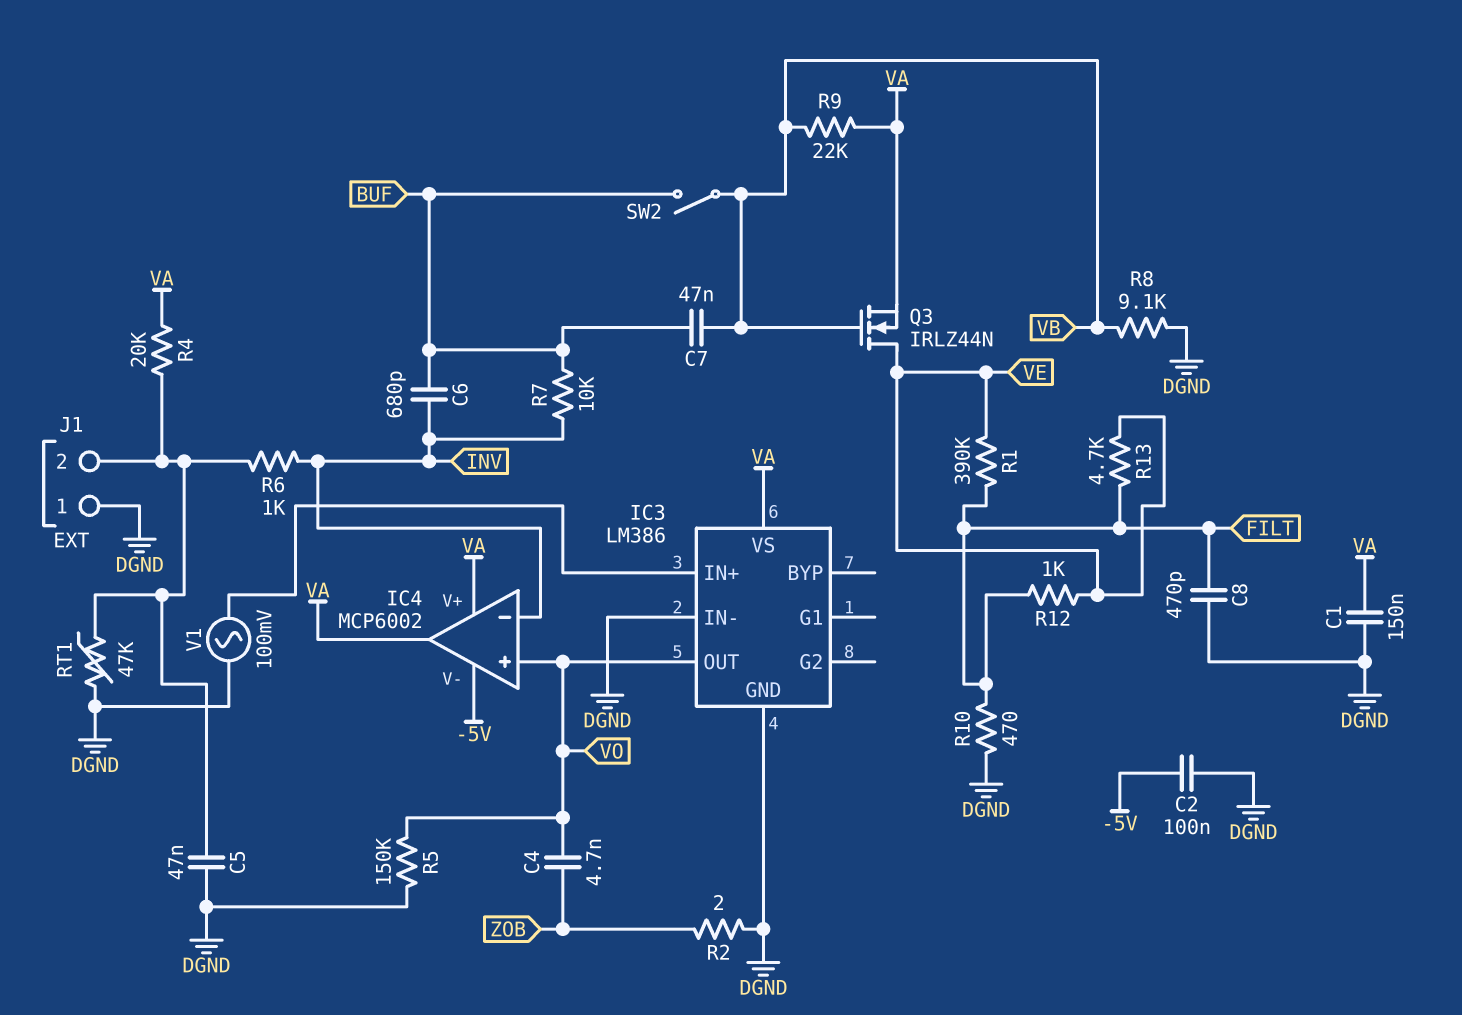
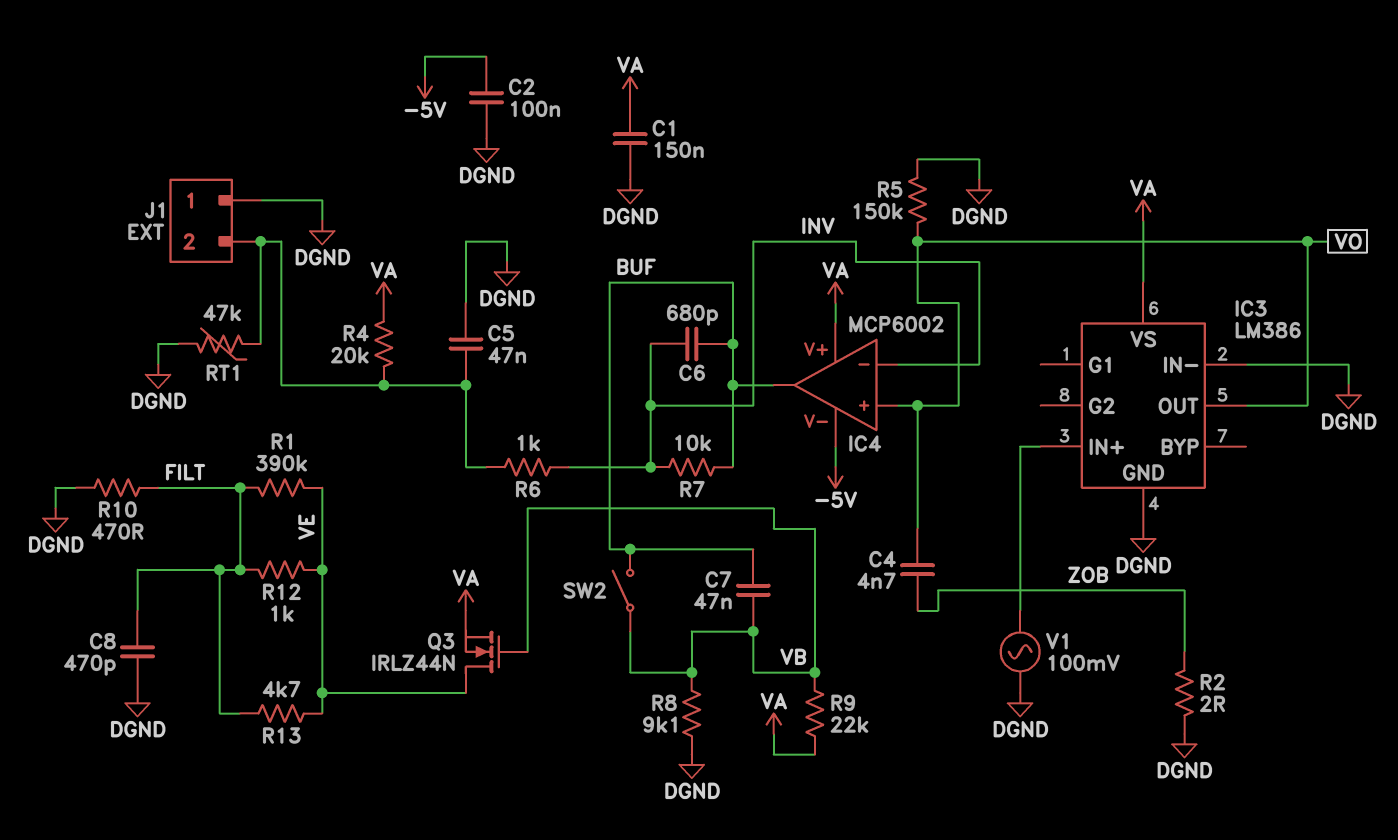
IC4 pin out: VA -> BUF

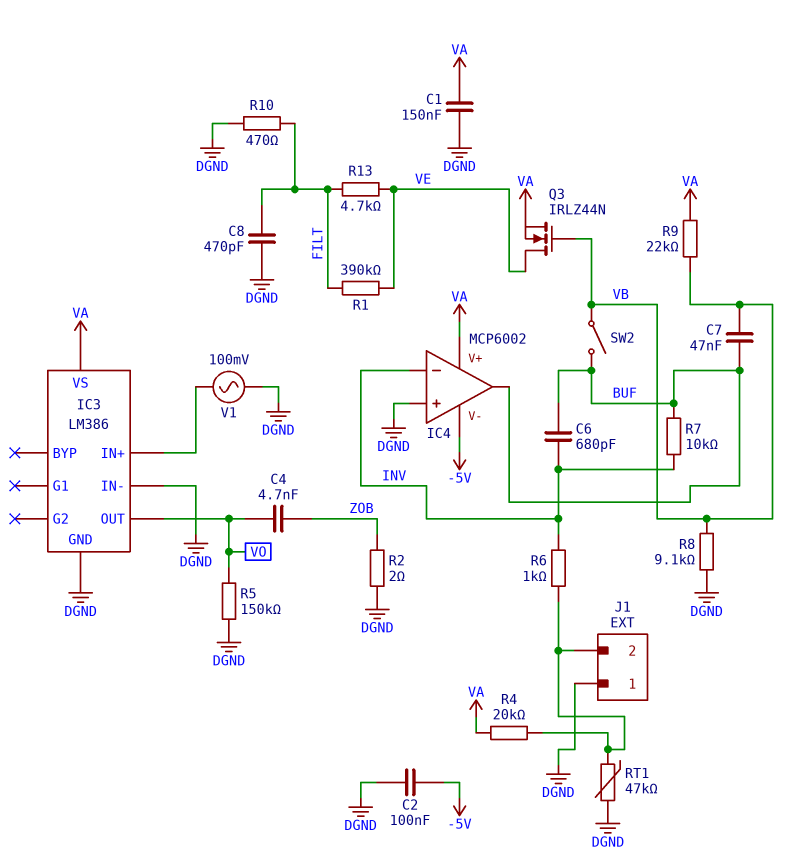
C5: 47nF (DGND, J1/2) -> none
IC4 pin in+: VO -> DGND
R12: 1k (FILT, VE) -> none

